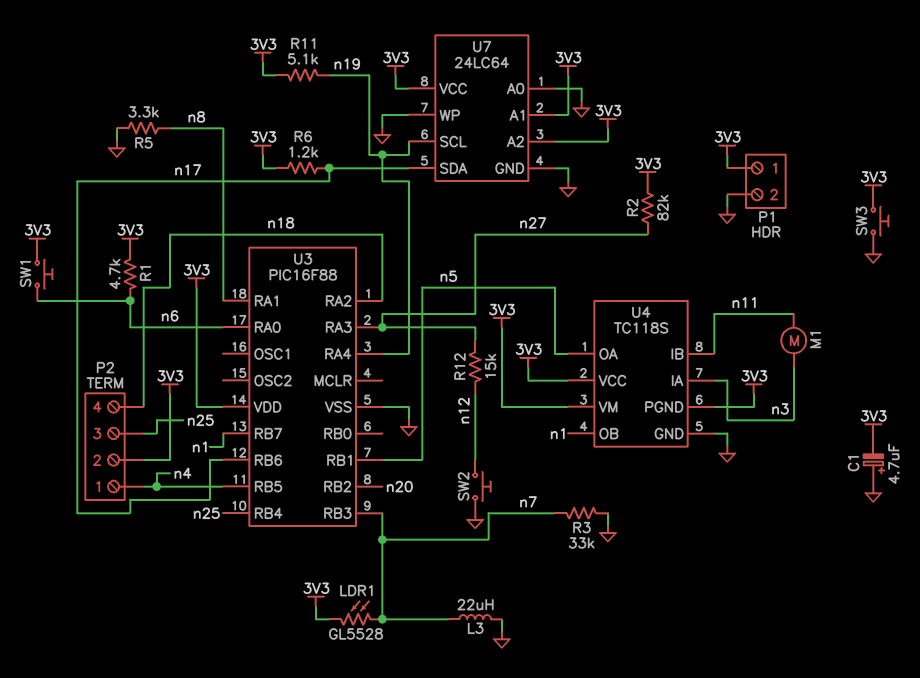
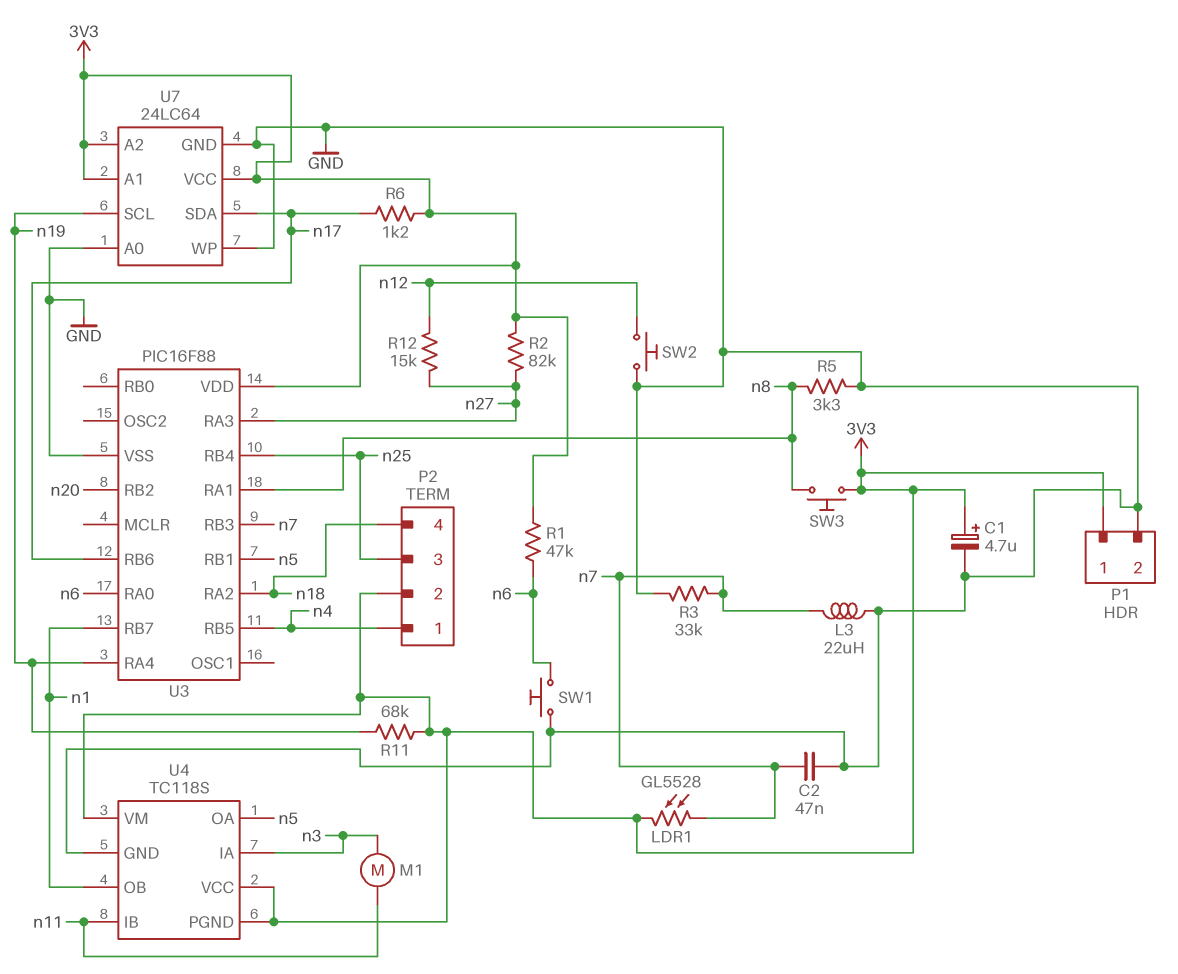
C1: 4.7uF (plus GND, minus 3V3) -> 4.7uF (plus 3V3, minus GND)
C2: none -> 47nF (GND, n7)
R1: 4.7k (3V3, n6) -> 47k (3V3, n6)
R11: 5.1k (3V3, n19) -> 68k (3V3, n19)
SW1: button (3V3, n6) -> button (GND, n6)
SW3: button (3V3, GND) -> button (3V3, n8)

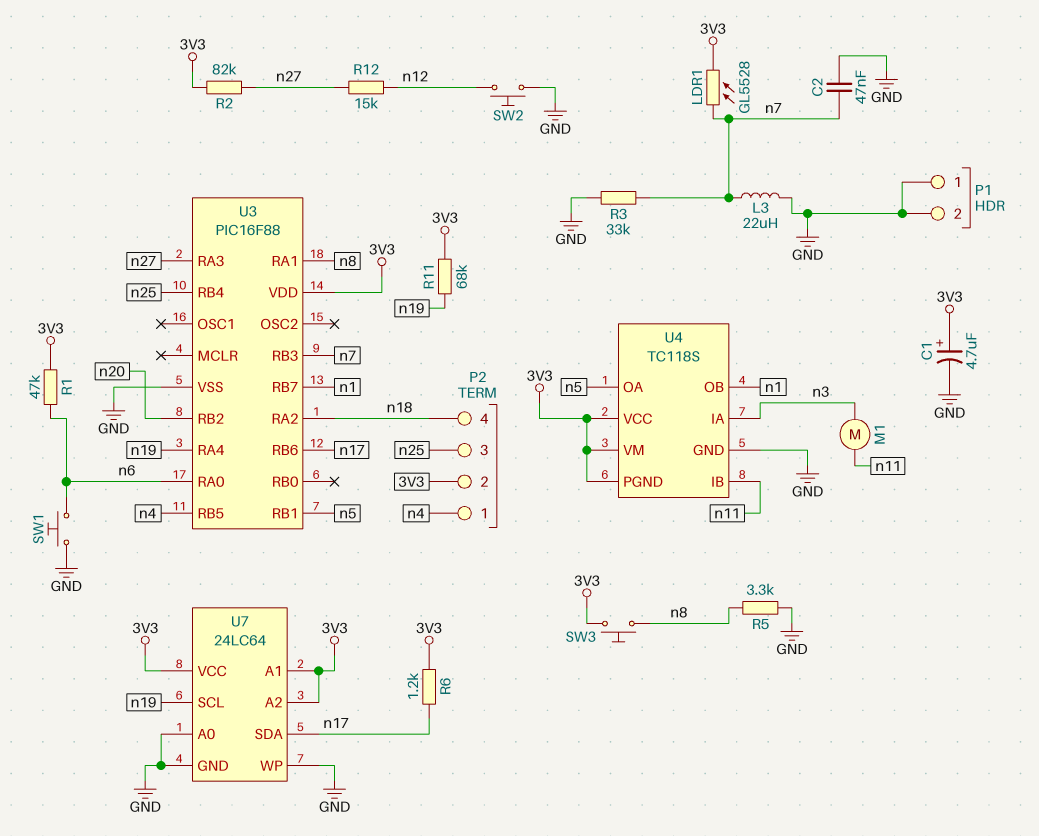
P1 pin 1: 3V3 -> GND

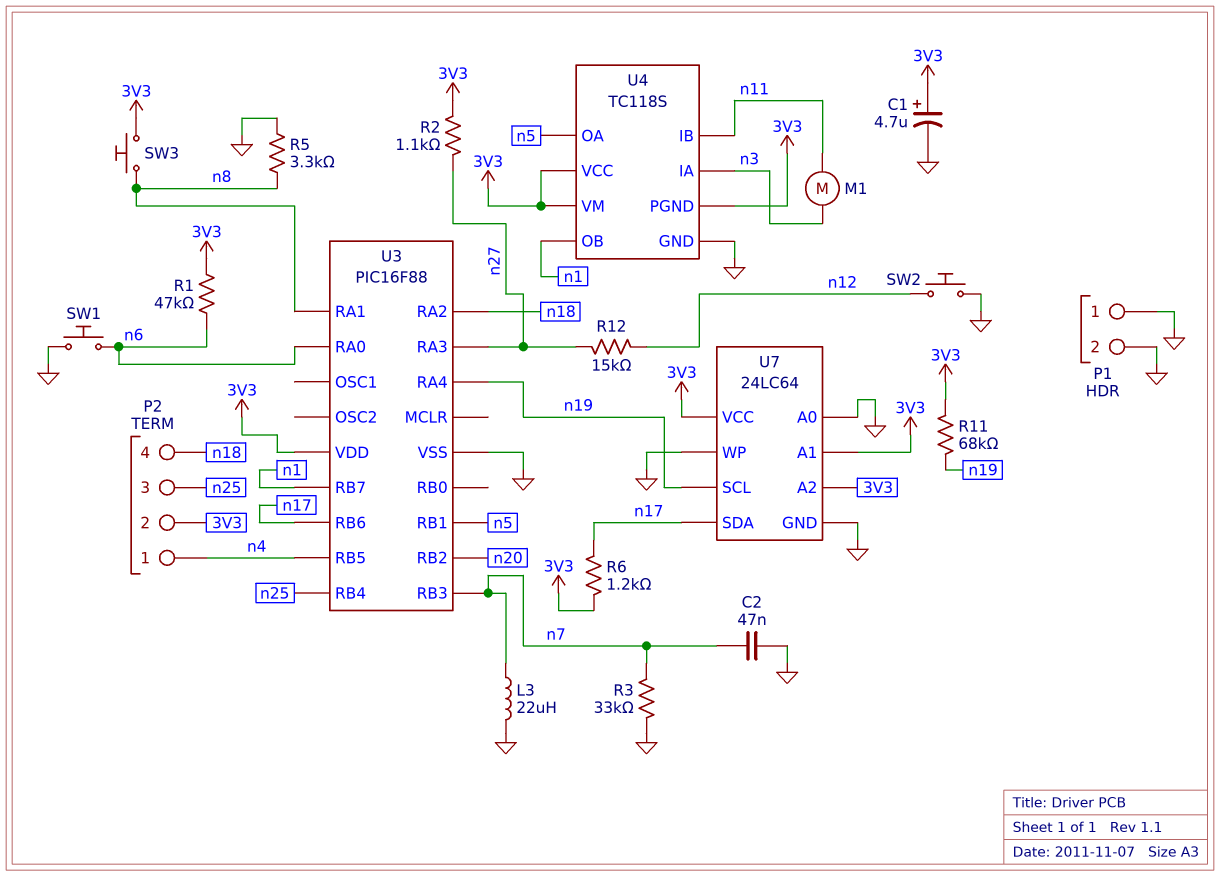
LDR1: GL5528 (3V3, n7) -> none
R2: 82k (3V3, n27) -> 1.1k (3V3, n27)

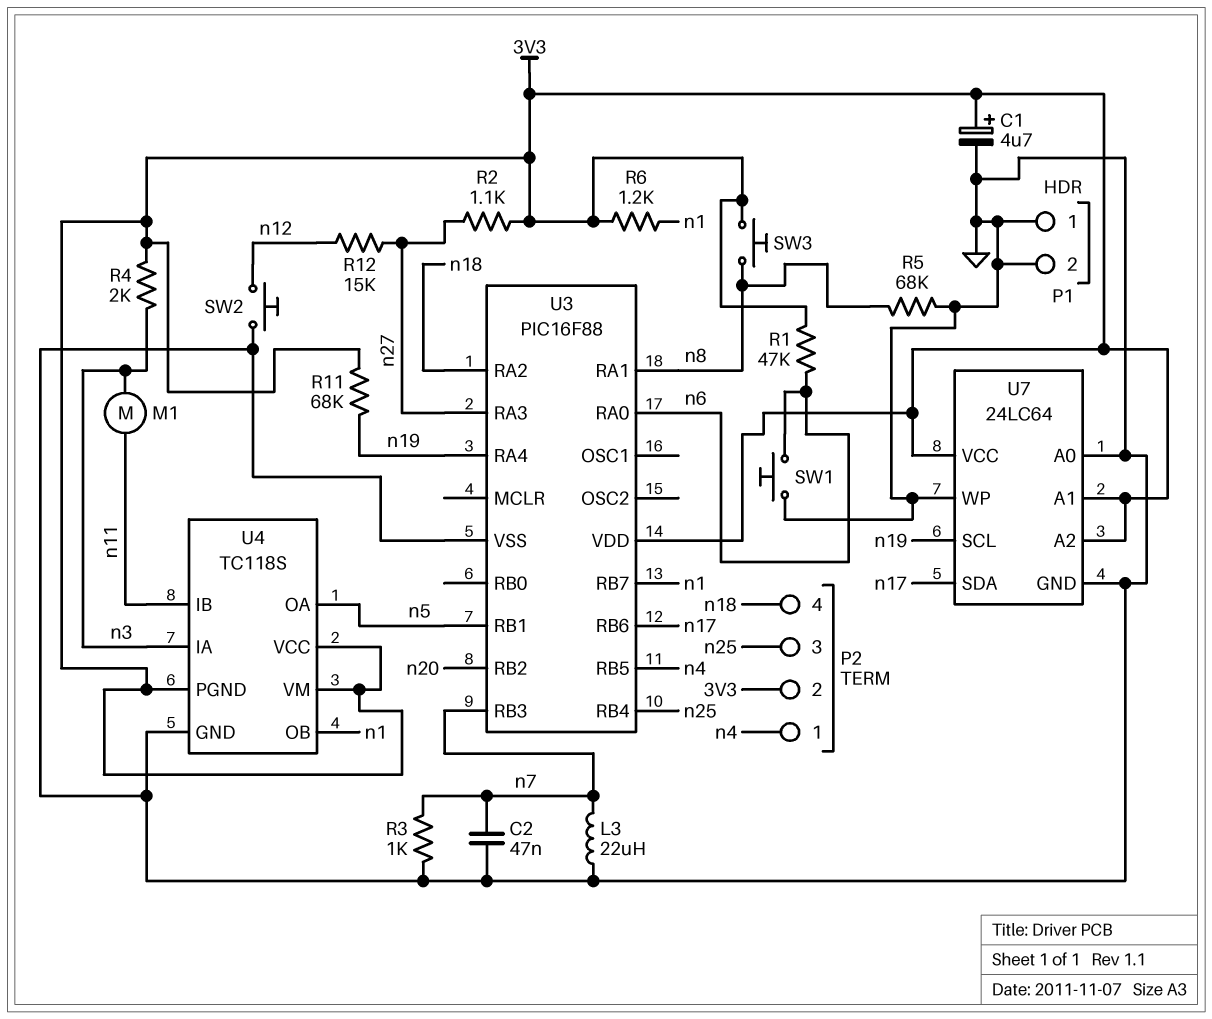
R3: 33k (GND, n7) -> 1k (GND, n7)
R4: none -> 2k (3V3, n3)
R5: 3.3k (GND, n8) -> 68k (GND, n8)
R6: 1.2k (3V3, n17) -> 1.2k (3V3, n1)

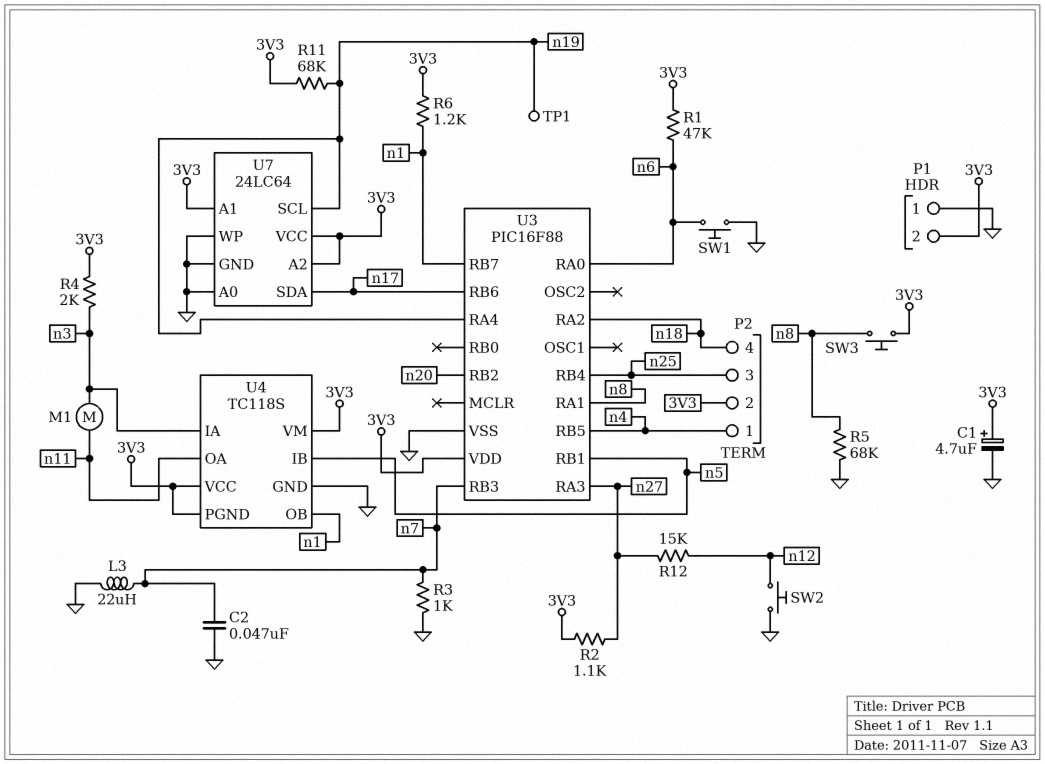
P1 pin 2: GND -> 3V3
TP1: none -> test point (n19)
U4 pin IB: n11 -> n5
U4 pin OA: n5 -> n11

